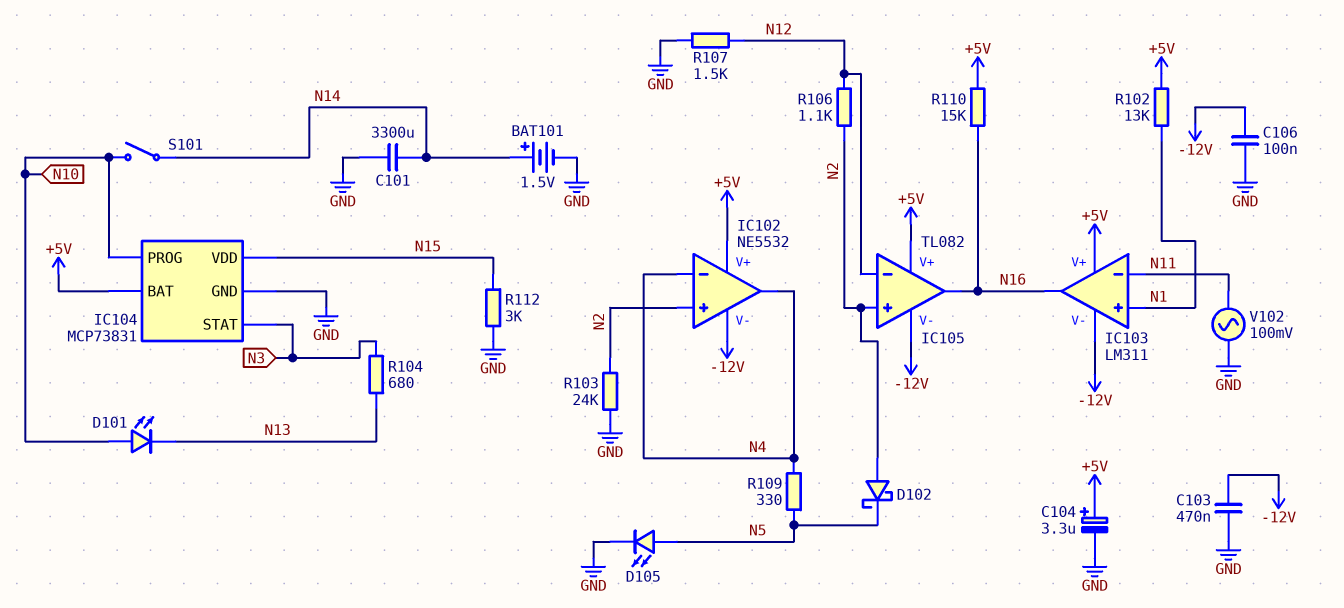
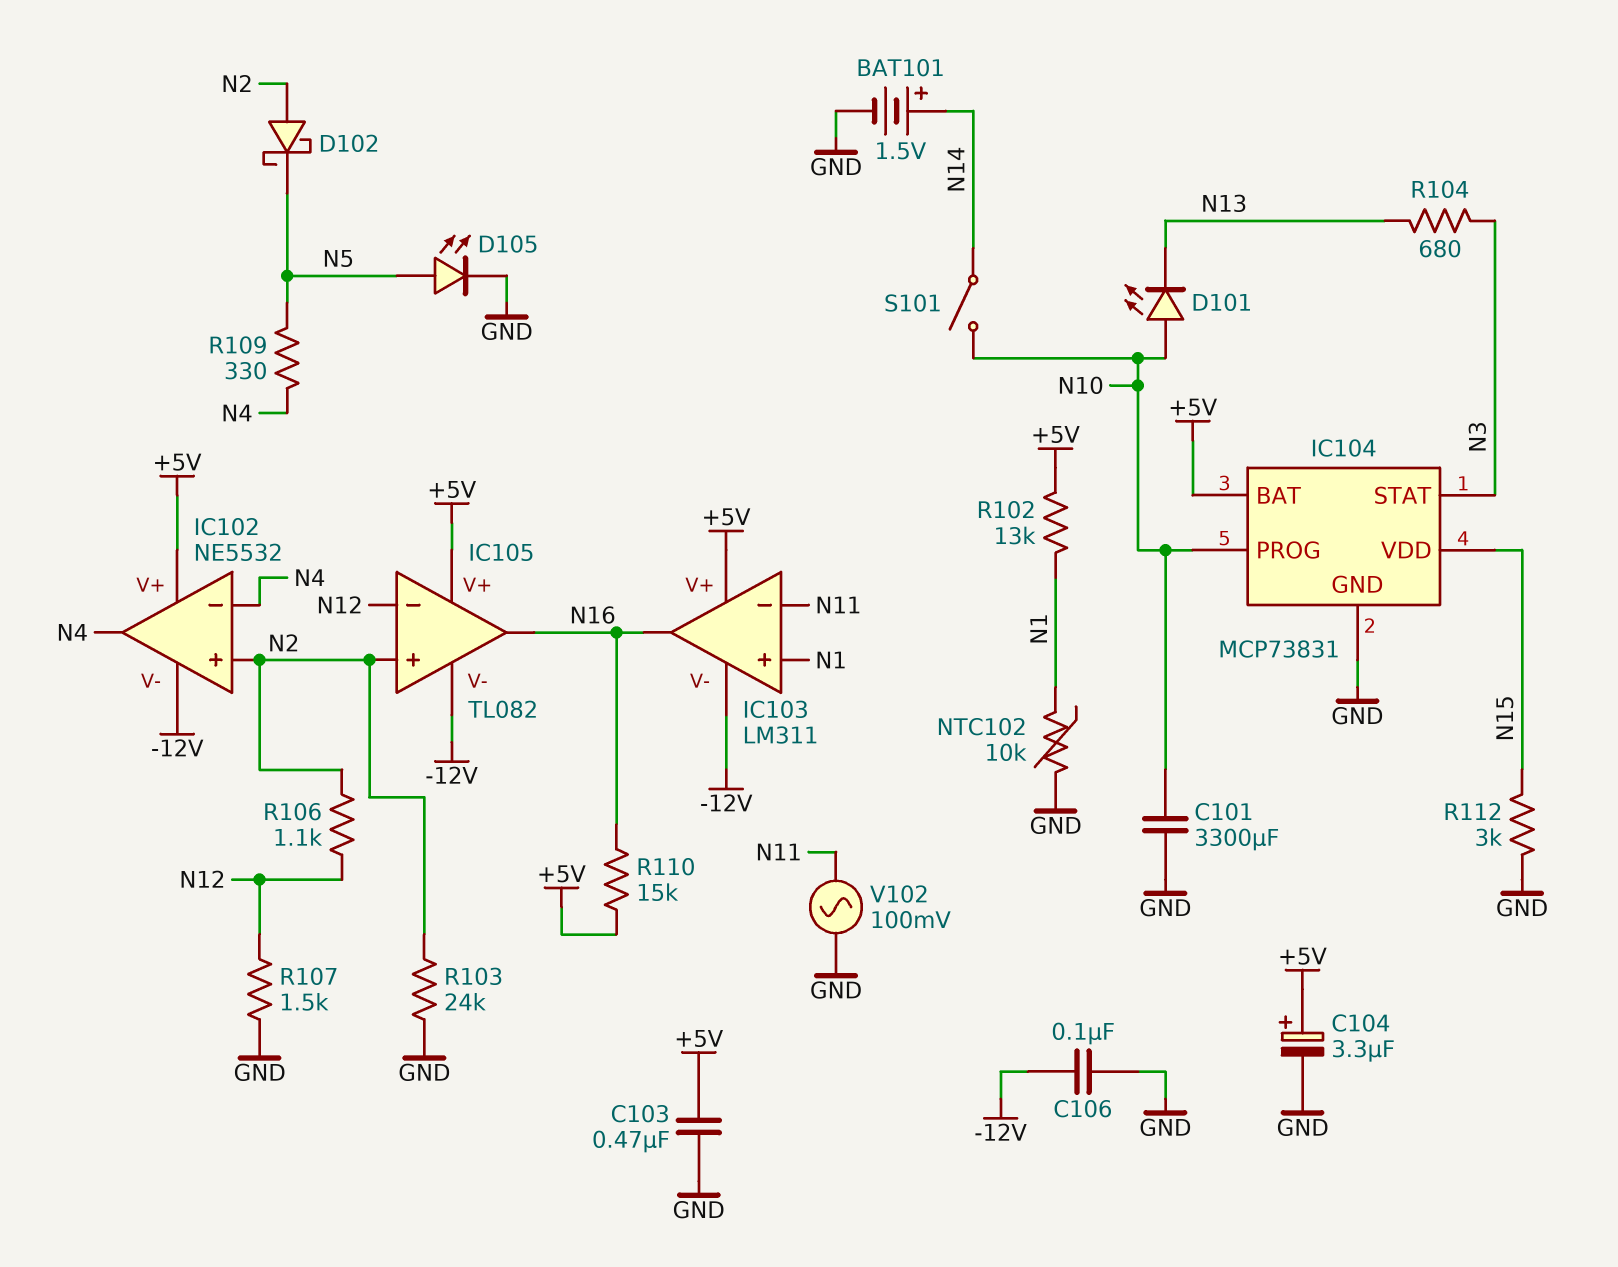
C101: 3300uF (GND, N14) -> 3300uF (GND, N10)
C103: 470nF (-12V, GND) -> 470nF (+5V, GND)
NTC102: none -> 10k (GND, N1)

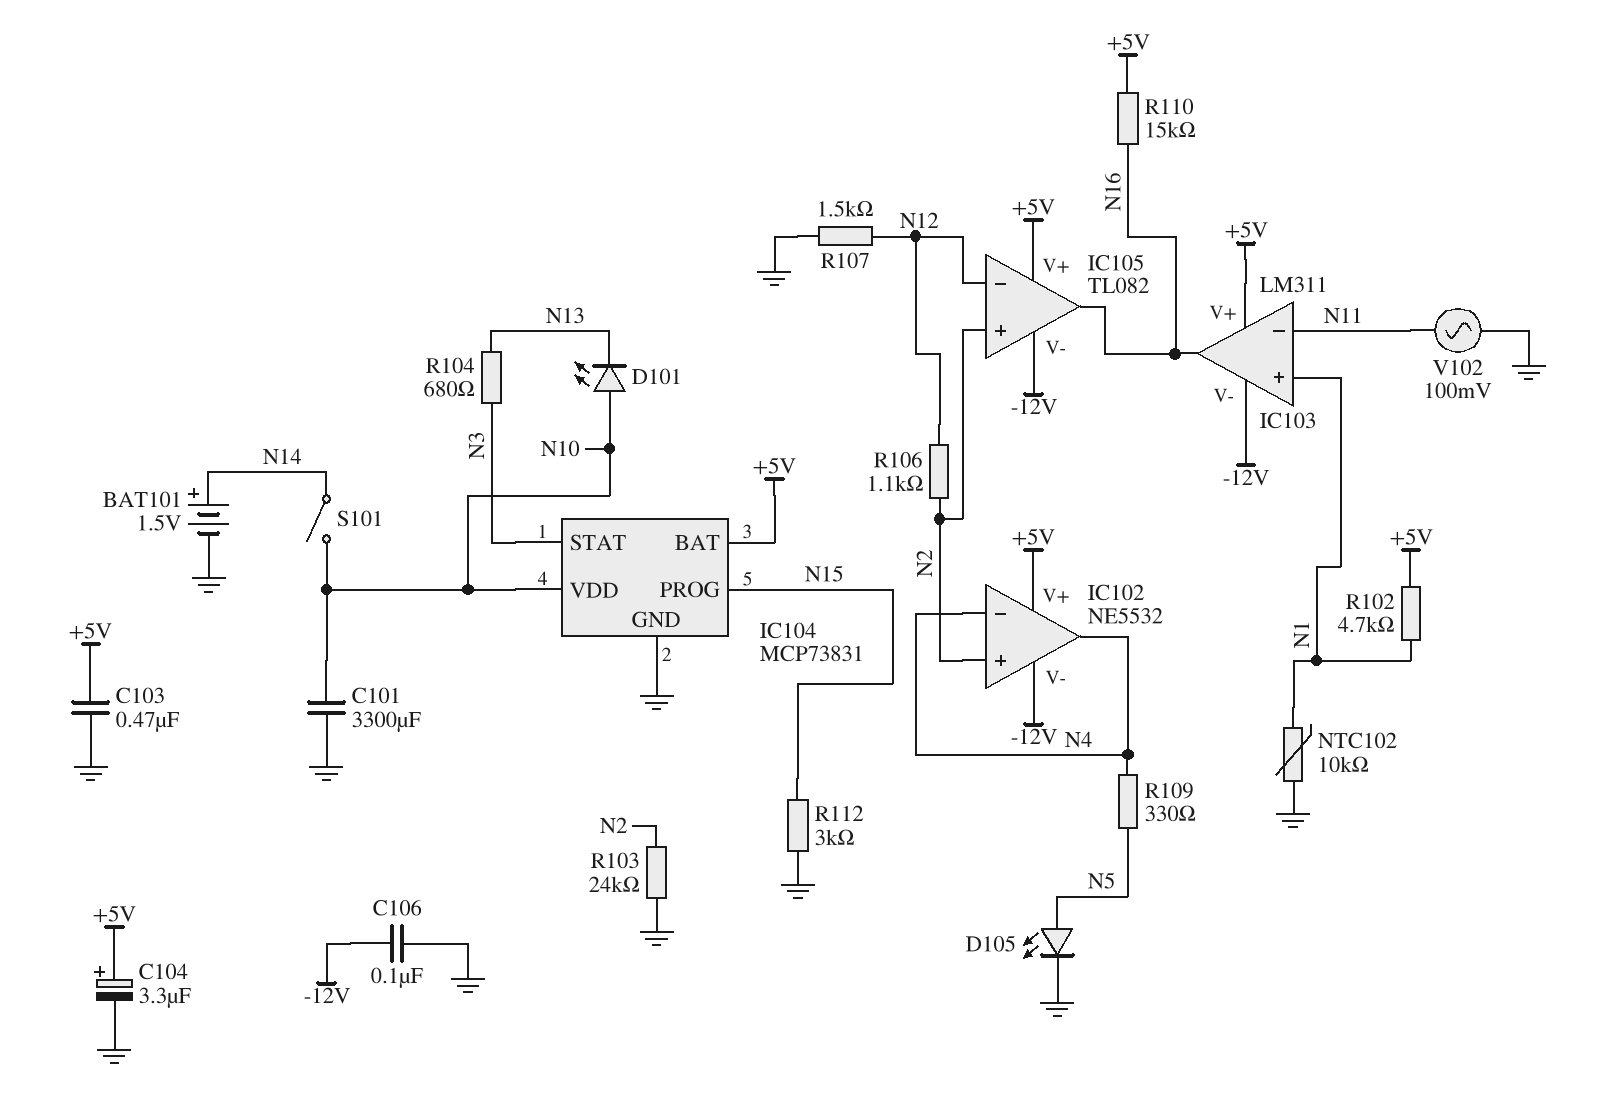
D102: schottky (A N2, K N5) -> none
IC104 pin PROG: N10 -> N15
IC104 pin VDD: N15 -> N10
R102: 13k (+5V, N1) -> 4.7k (+5V, N1)

